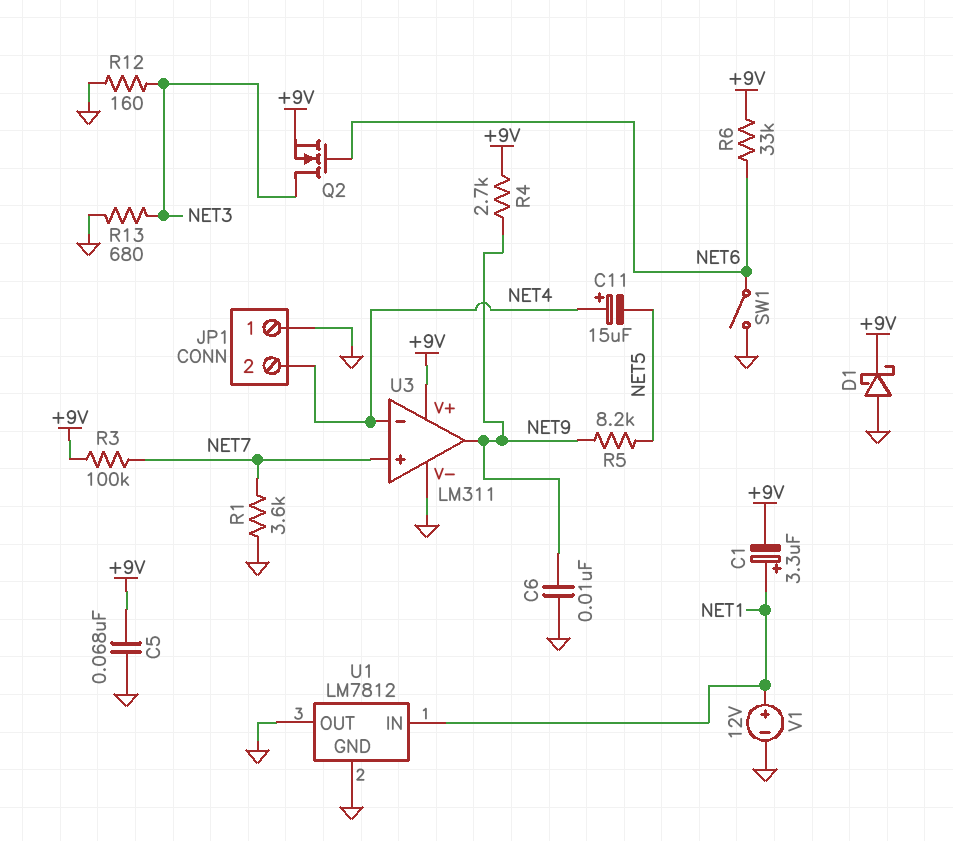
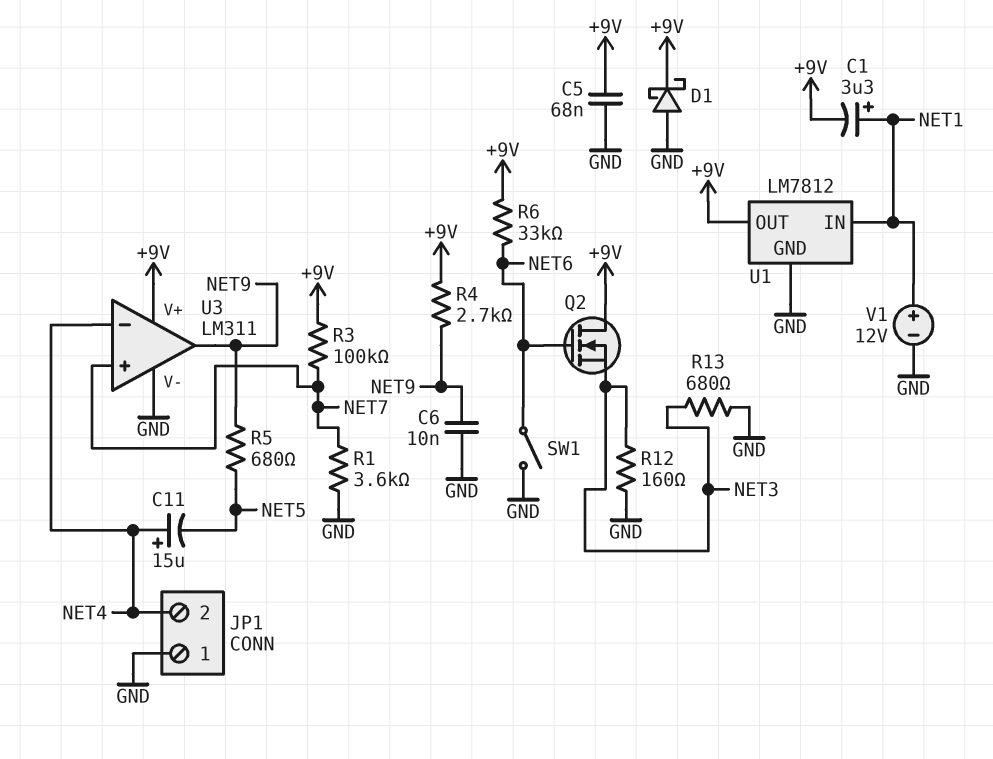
Q2: NMOS (G NET6, D NET3, S +9V) -> NMOS (G NET6, D +9V, S NET3)
R5: 8.2k (NET5, NET9) -> 680 (NET5, NET9)
U1 pin OUT: GND -> +9V

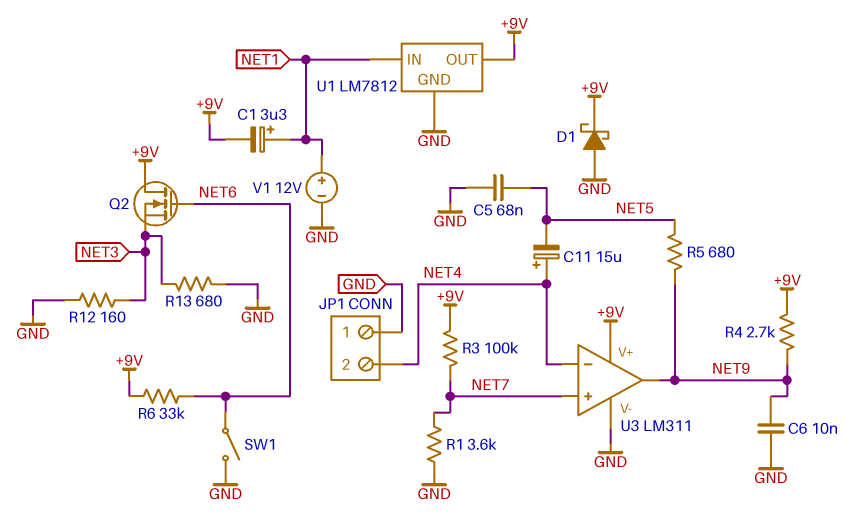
C5: 68nF (+9V, GND) -> 68nF (GND, NET5)

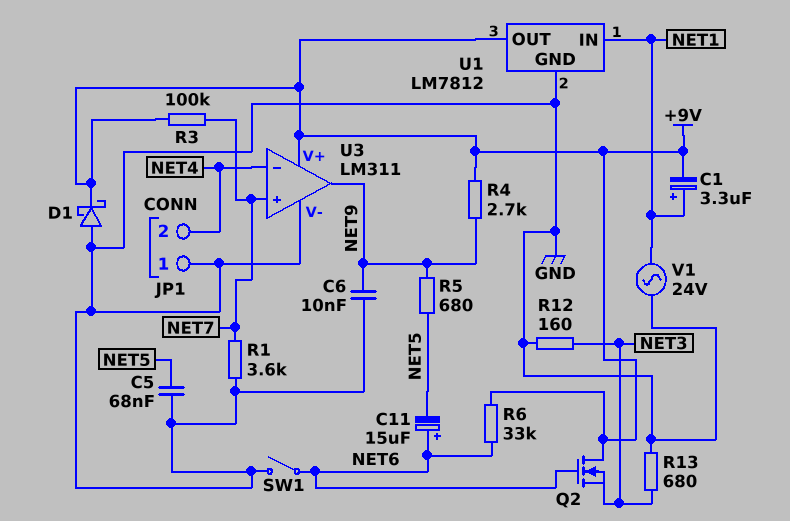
C11: 15uF (plus NET4, minus NET5) -> 15uF (plus NET6, minus NET5)
V1: 12V (plus NET1, minus GND) -> AC 24V (GND, NET1)

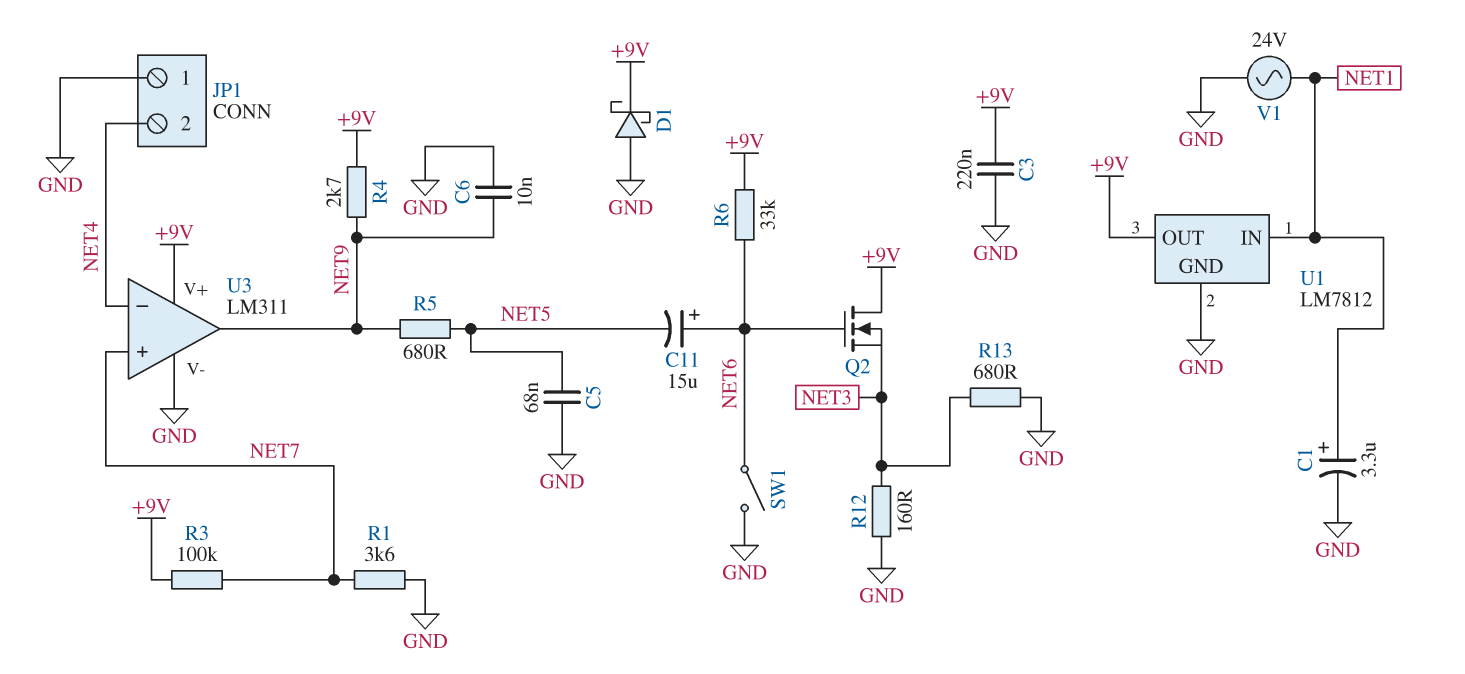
C1: 3.3uF (plus NET1, minus +9V) -> 3.3uF (plus NET1, minus GND)
C3: none -> 220nF (+9V, GND)

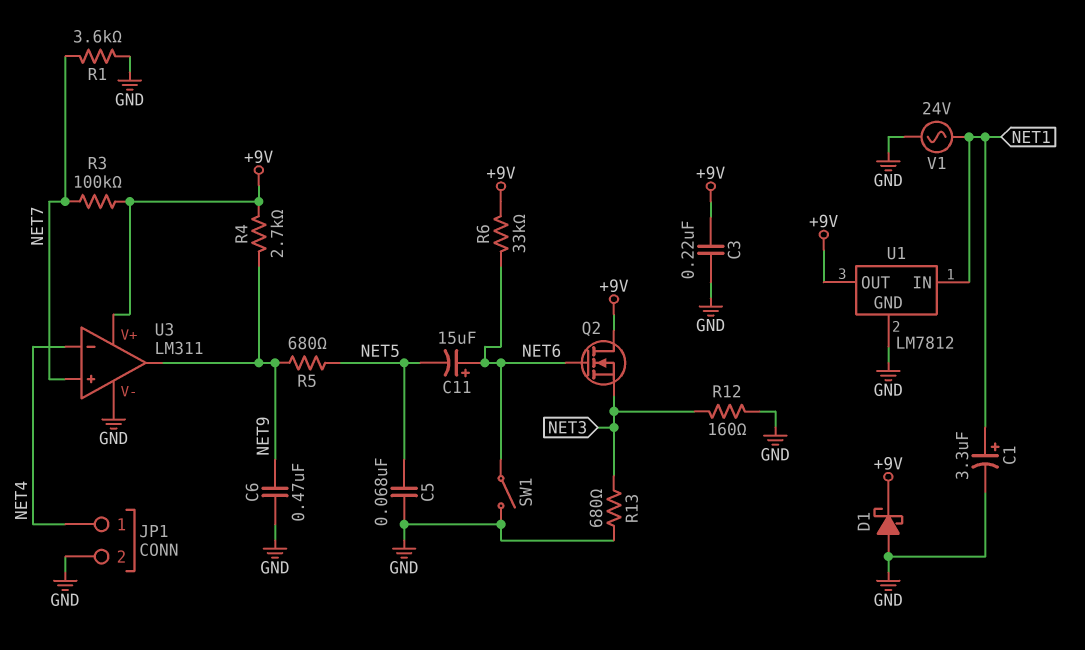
C6: 10nF (GND, NET9) -> 470nF (GND, NET9)
JP1 pin 1: GND -> NET4
JP1 pin 2: NET4 -> GND

